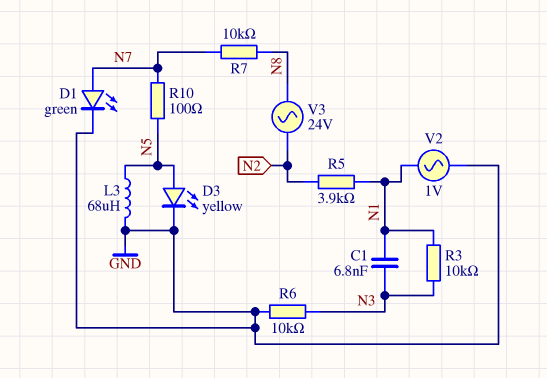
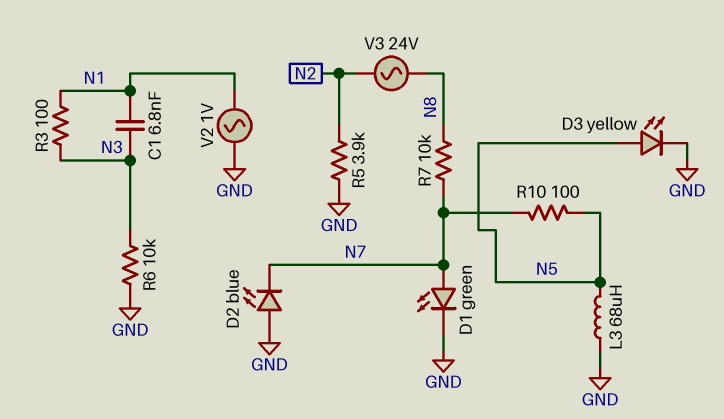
D2: none -> LED blue (A GND, K N7)
R3: 10k (N1, N3) -> 100 (N1, N3)
R5: 3.9k (N1, N2) -> 3.9k (GND, N2)

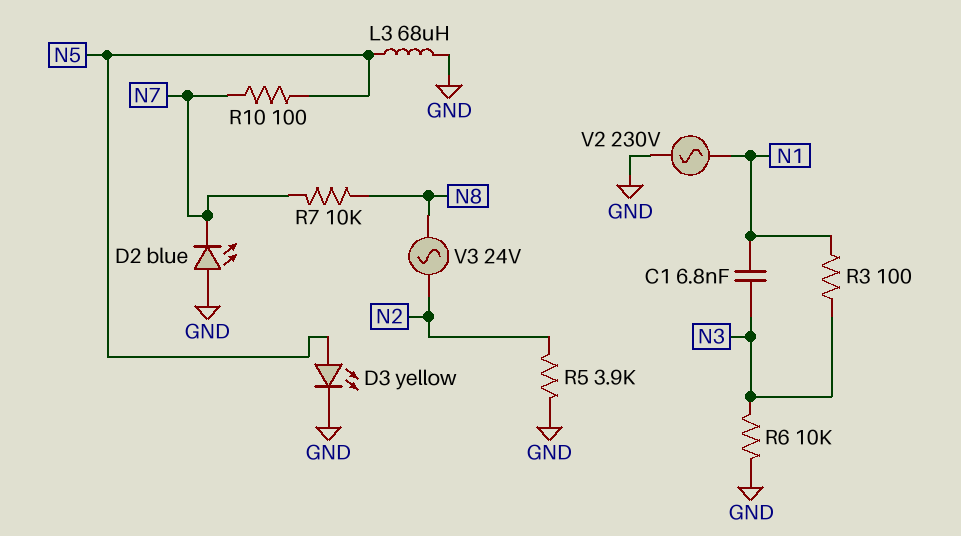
D1: LED green (A N7, K GND) -> none
V2: AC 1V (GND, N1) -> AC 230V (GND, N1)

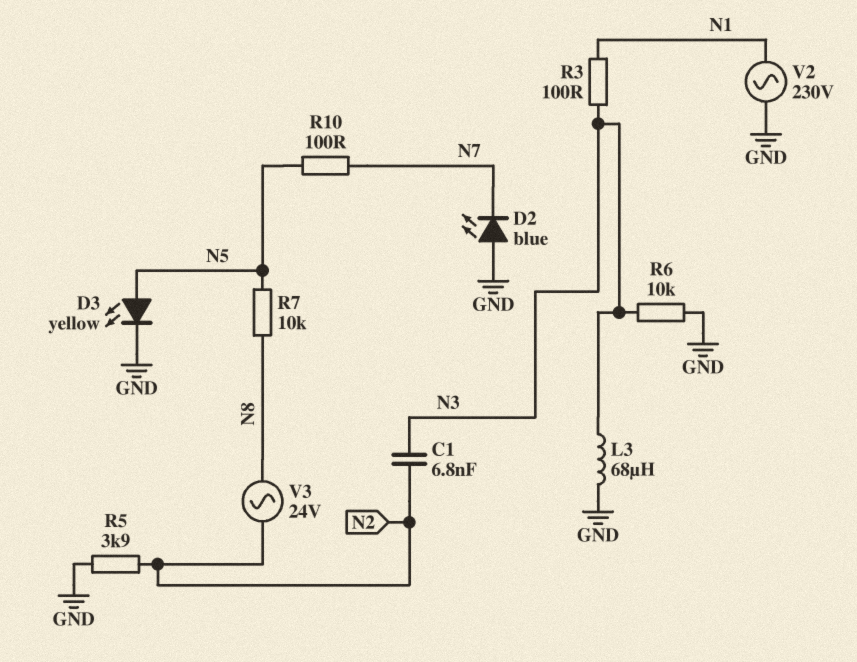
C1: 6.8nF (N1, N3) -> 6.8nF (N2, N3)
L3: 68uH (GND, N5) -> 68uH (GND, N3)
R7: 10k (N7, N8) -> 10k (N5, N8)

